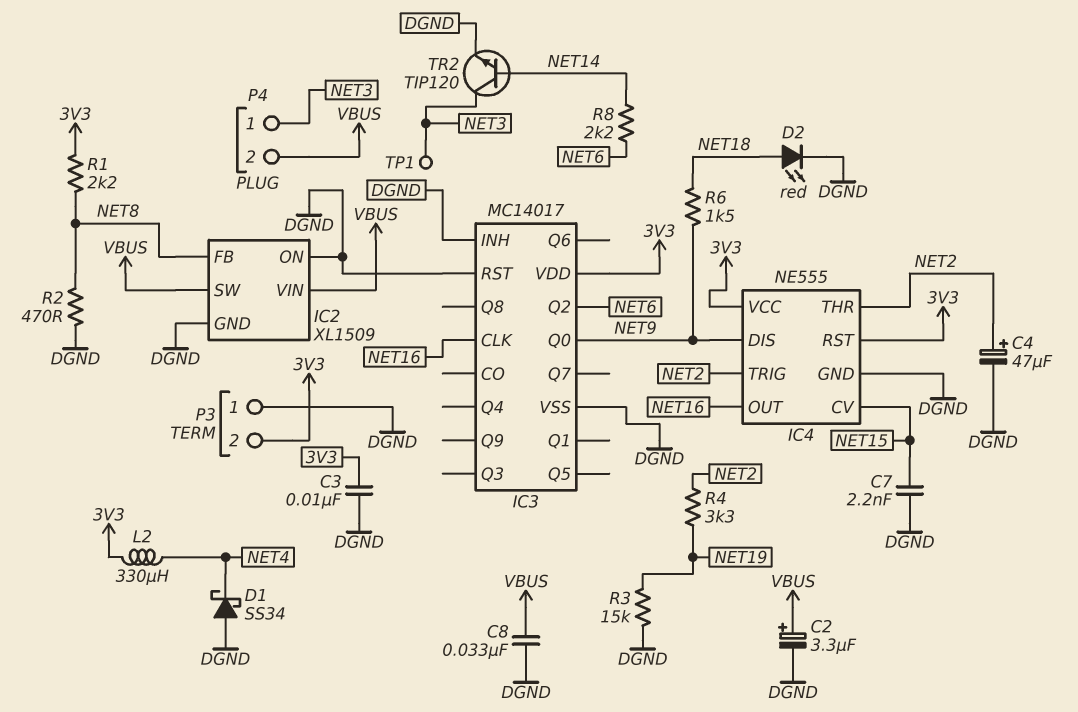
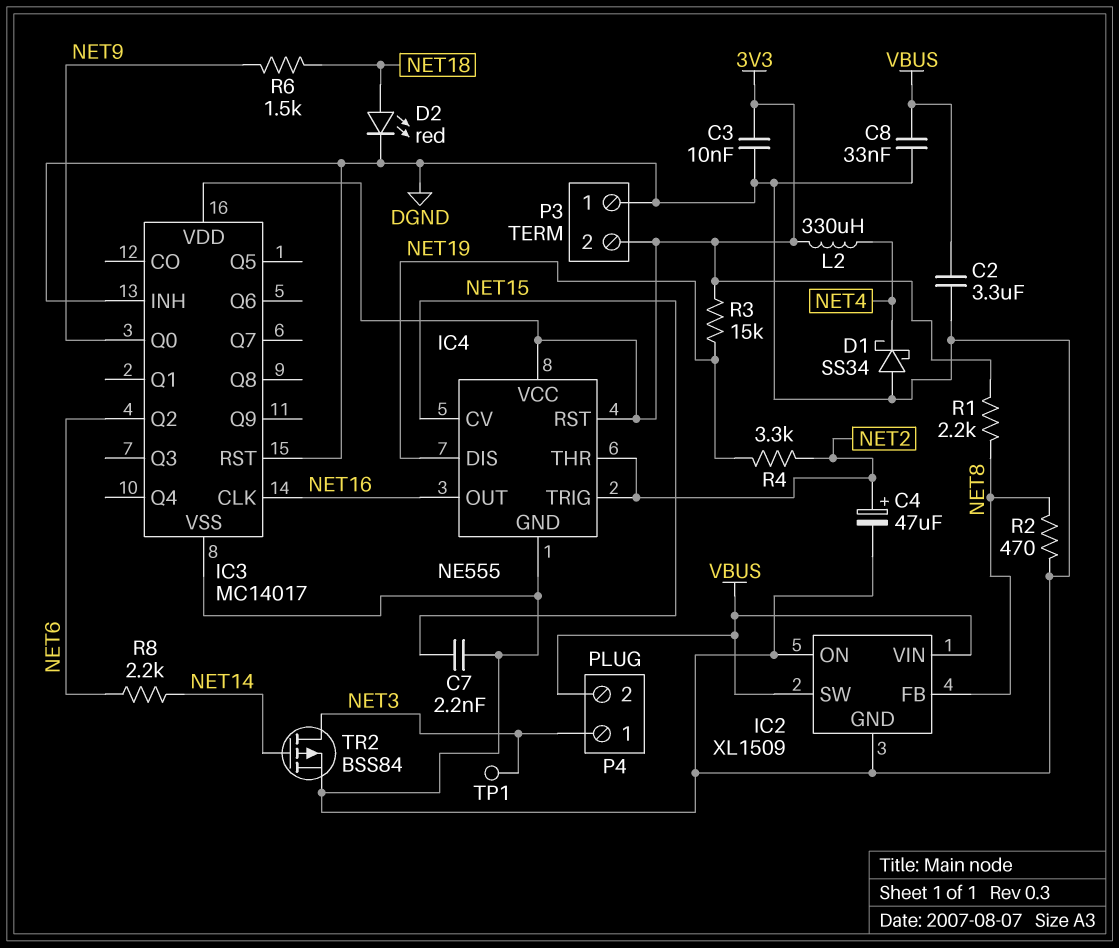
C2: 3.3uF (plus VBUS, minus DGND) -> 3.3uF (DGND, VBUS)
IC4 pin DIS: NET9 -> NET19
R3: 15k (DGND, NET19) -> 15k (3V3, NET19)
TR2: NPN TIP120 (B NET14, C NET3, E DGND) -> PMOS BSS84 (G NET14, D NET3, S DGND)

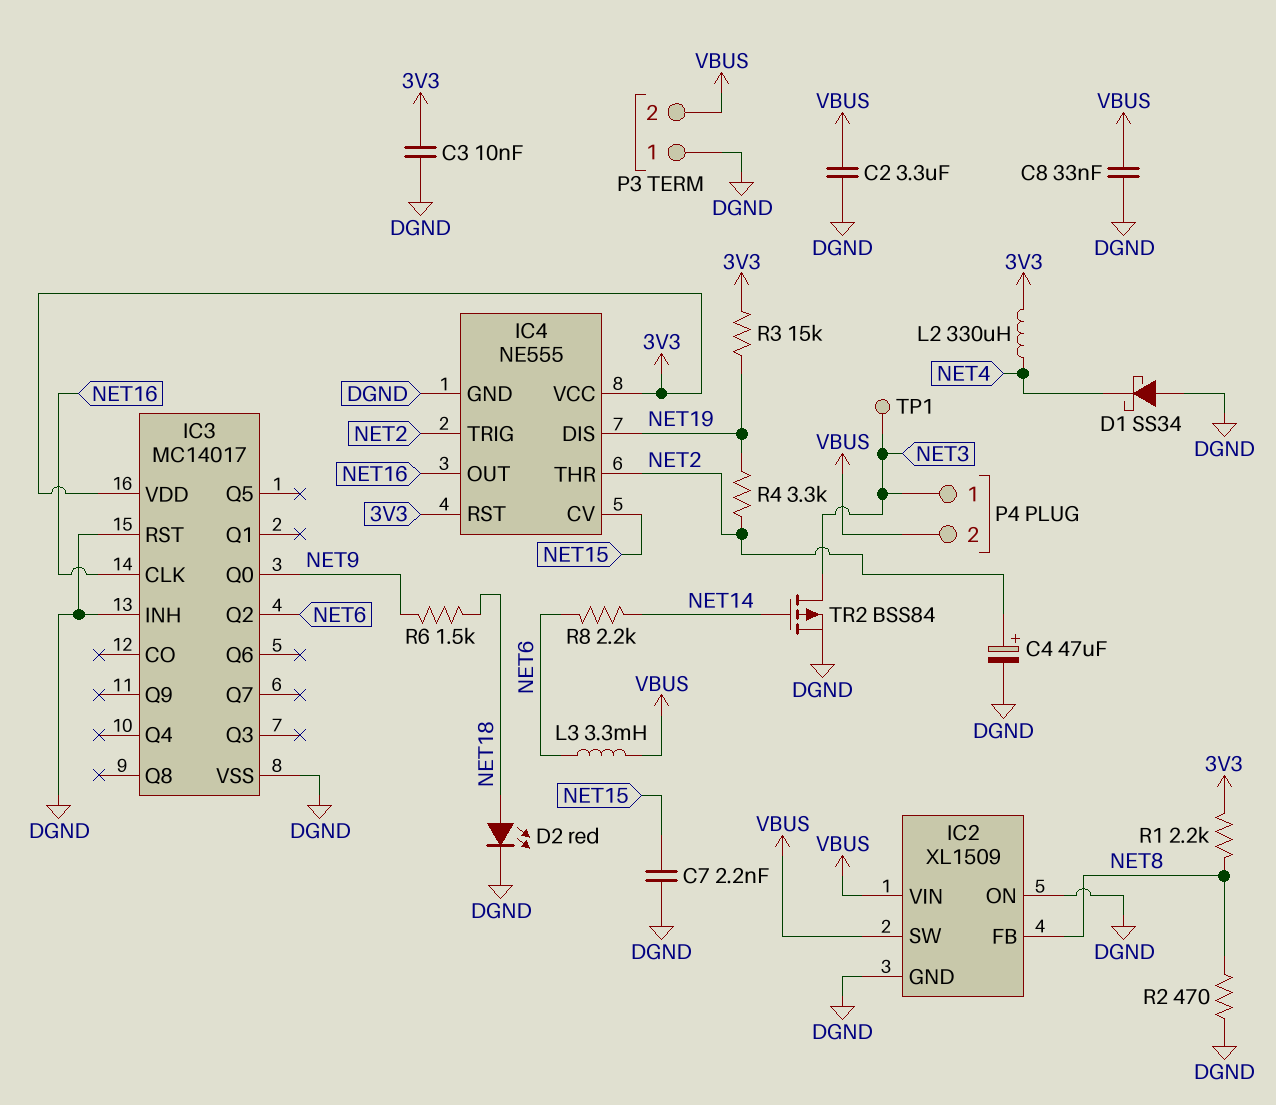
L3: none -> 3.3mH (NET6, VBUS)
P3 pin 2: 3V3 -> VBUS

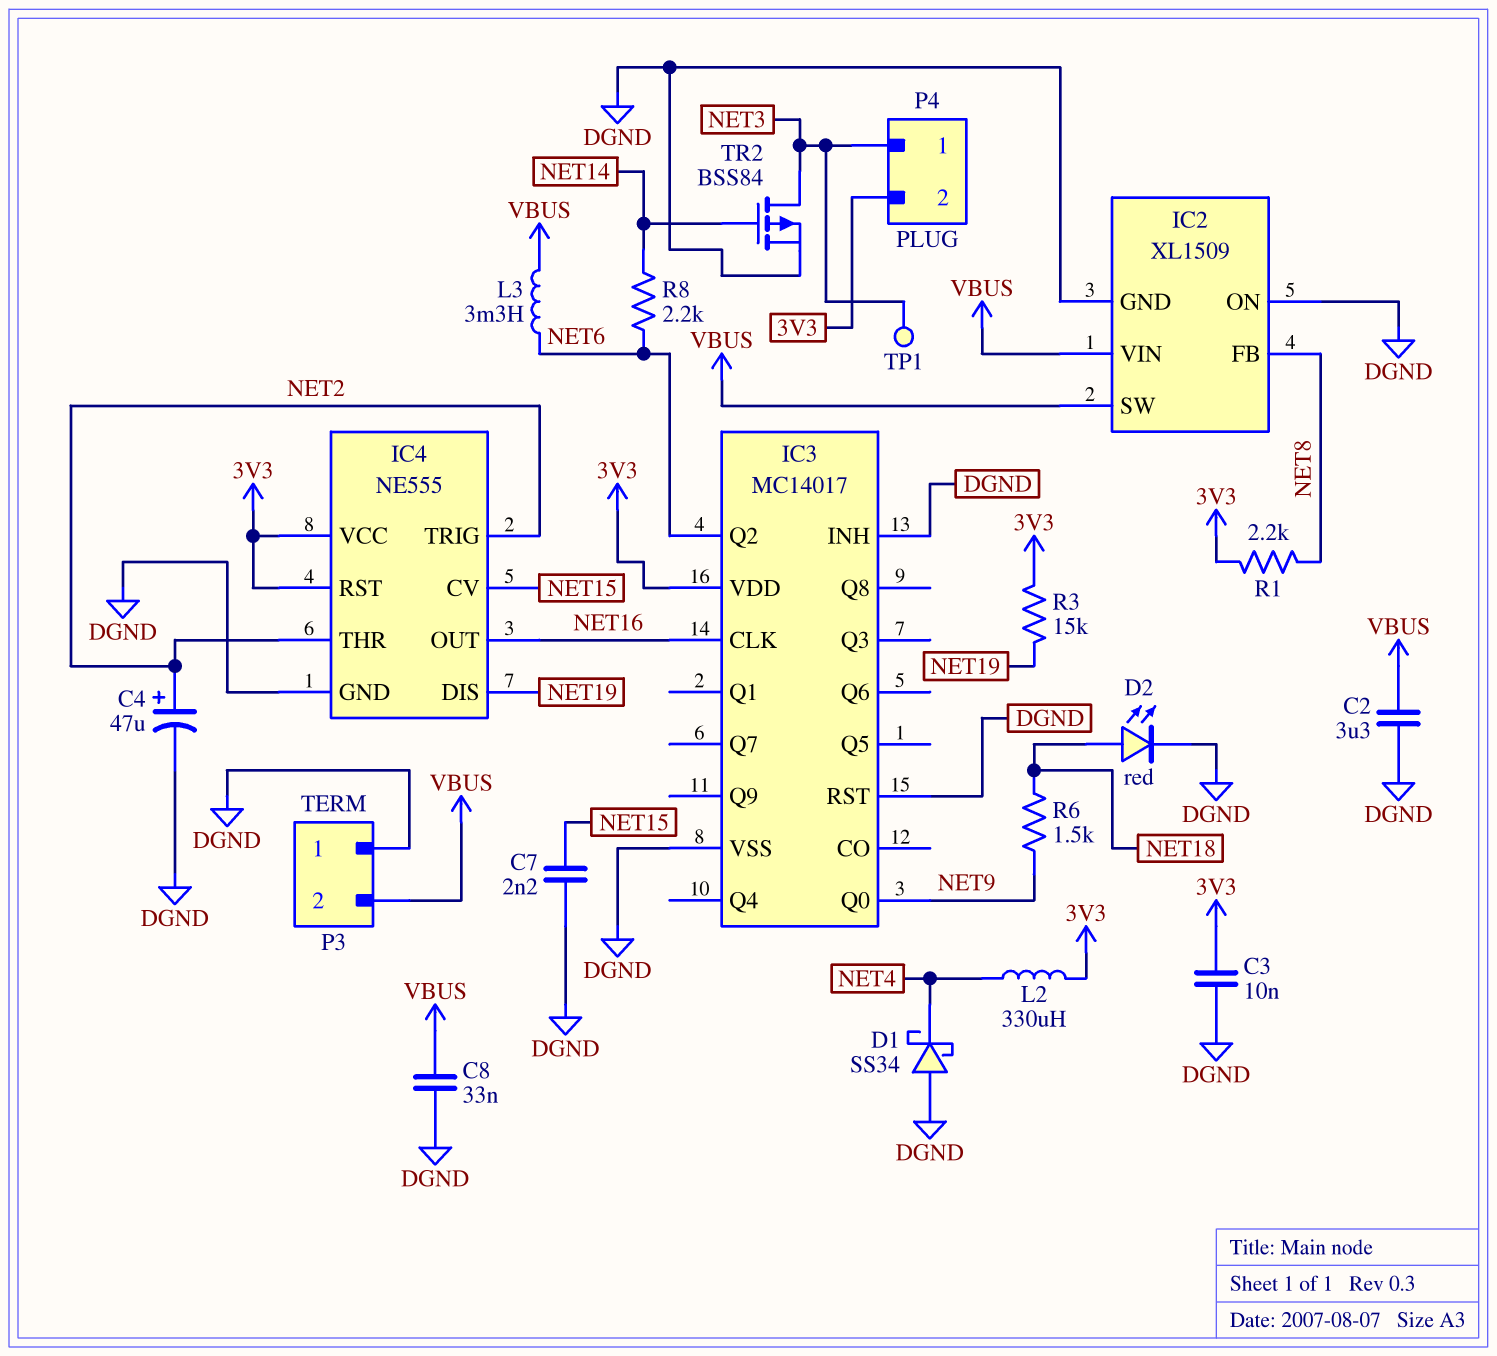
P4 pin 2: VBUS -> 3V3
R2: 470 (DGND, NET8) -> none
R4: 3.3k (NET2, NET19) -> none

